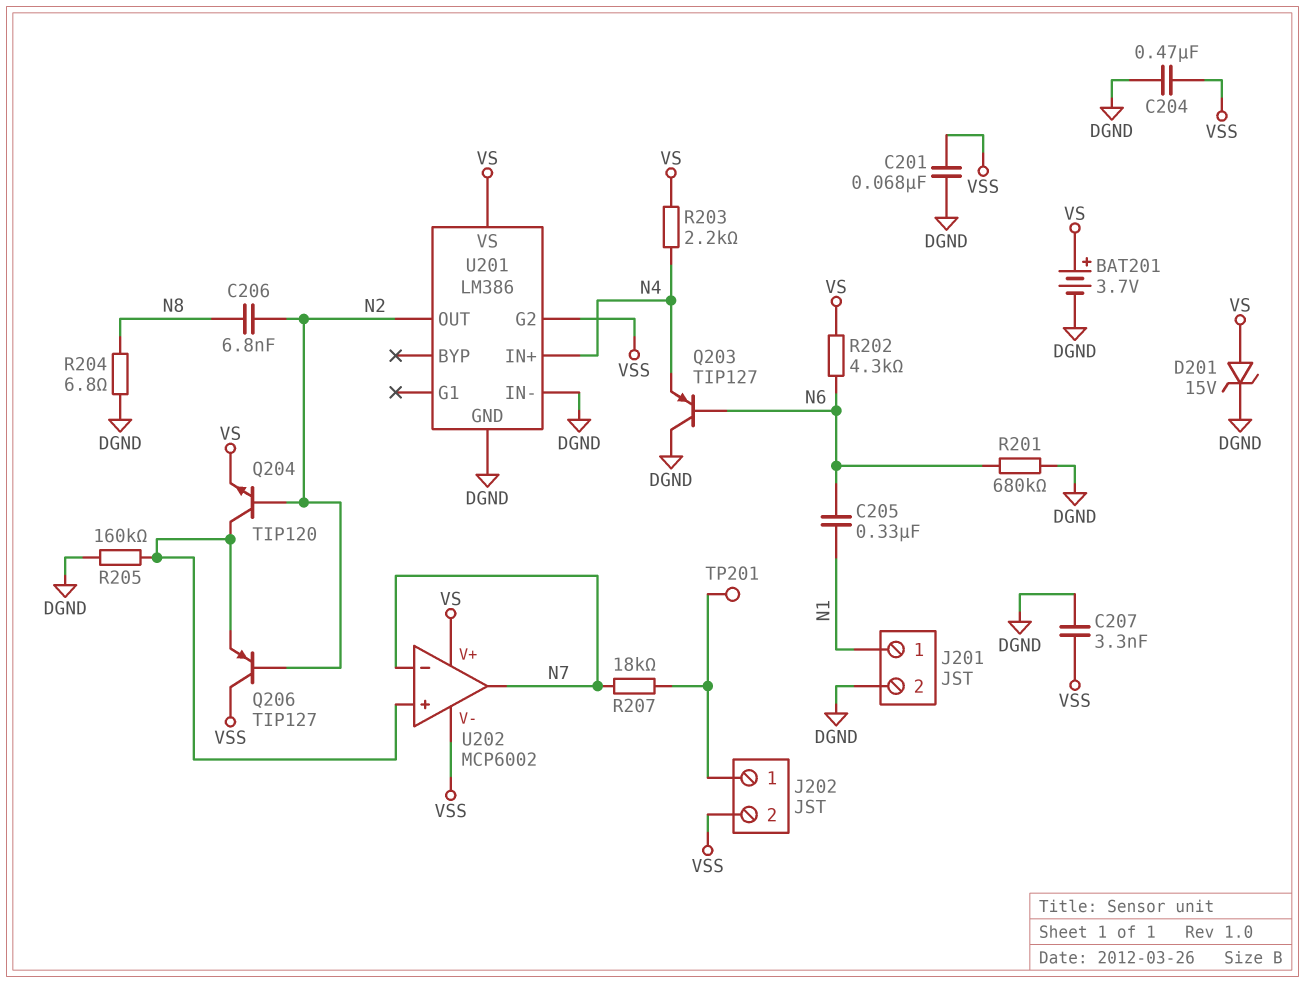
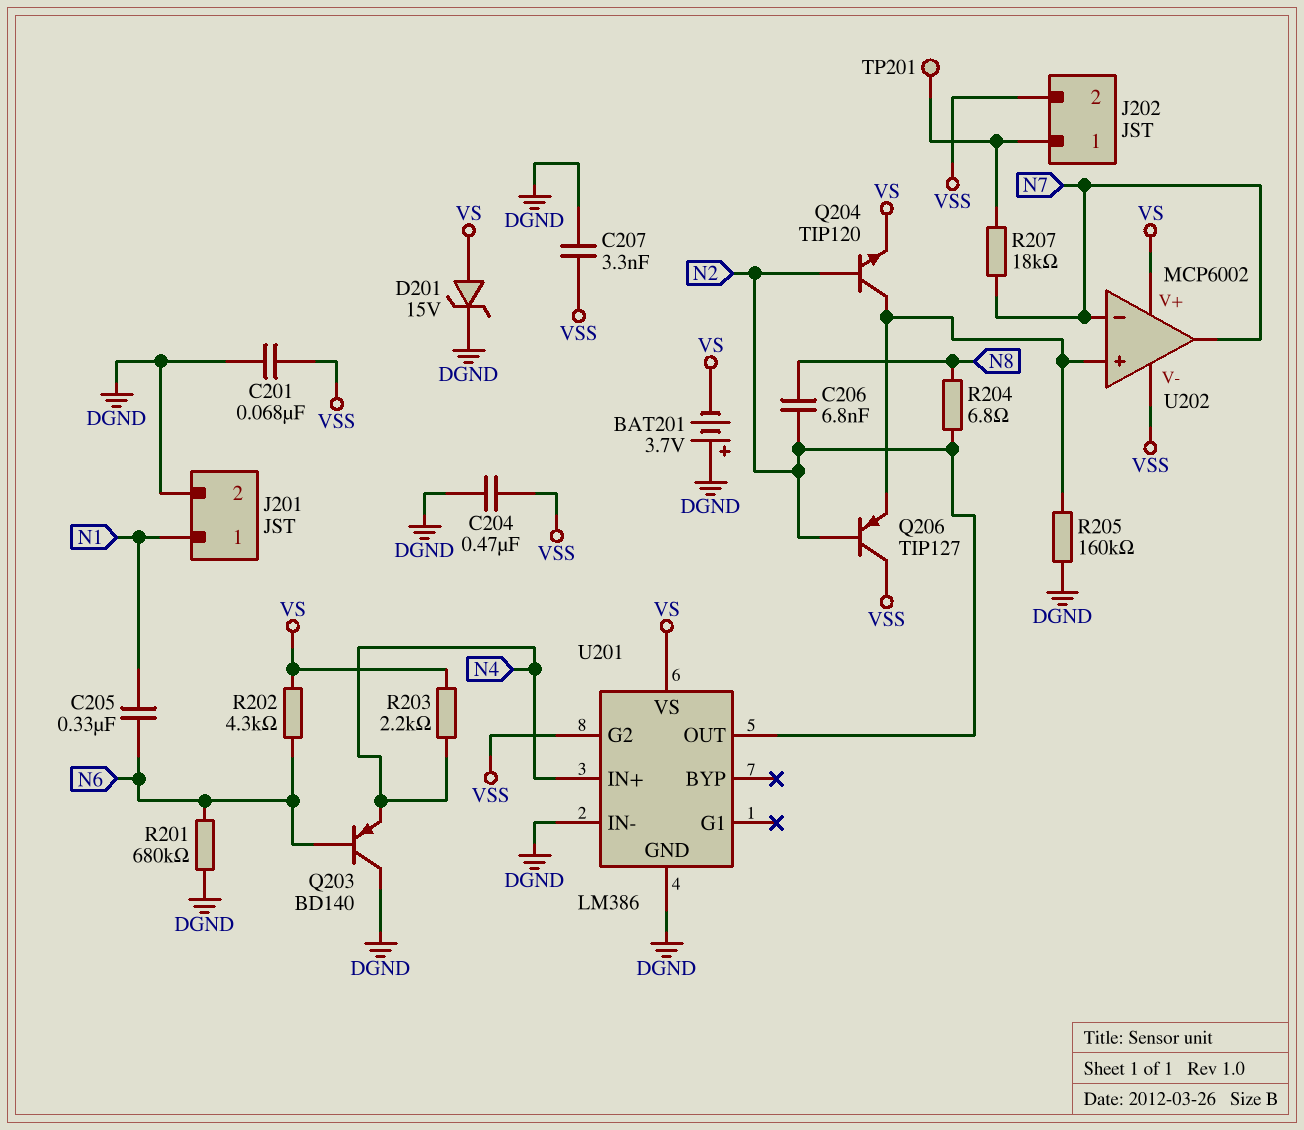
BAT201: 3.7V (plus VS, minus DGND) -> 3.7V (plus DGND, minus VS)
Q203: PNP TIP127 (B N6, C DGND, E N4) -> PNP BD140 (B N6, C DGND, E N4)
R204: 6.8 (DGND, N8) -> 6.8 (N2, N8)

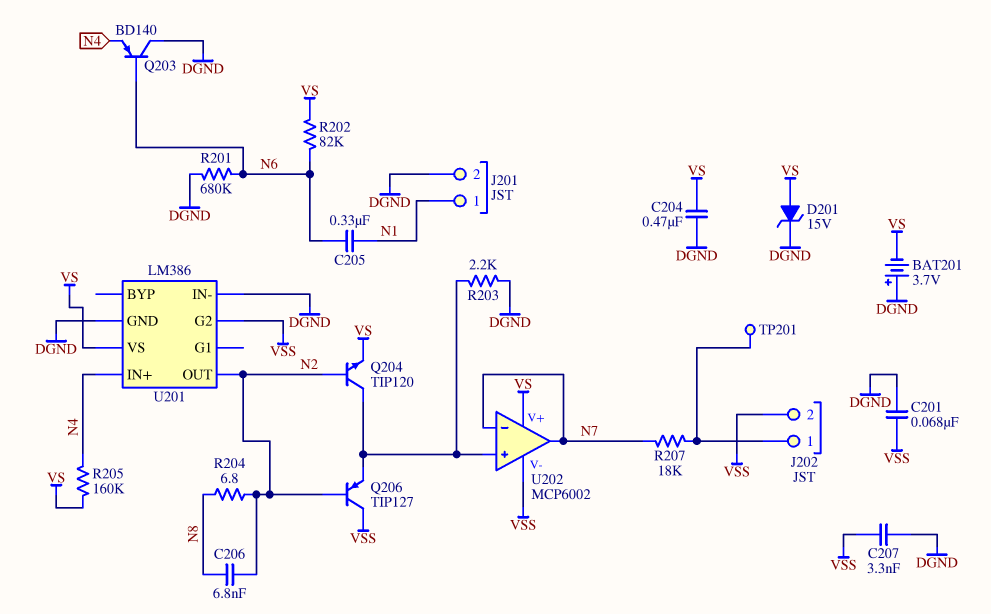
C204: 470nF (DGND, VSS) -> 470nF (DGND, VS)
R202: 4.3k (N6, VS) -> 82k (N6, VS)
R203: 2.2k (N4, VS) -> 2.2k (DGND, U202/in+)
R205: 160k (DGND, U202/in+) -> 160k (N4, VS)

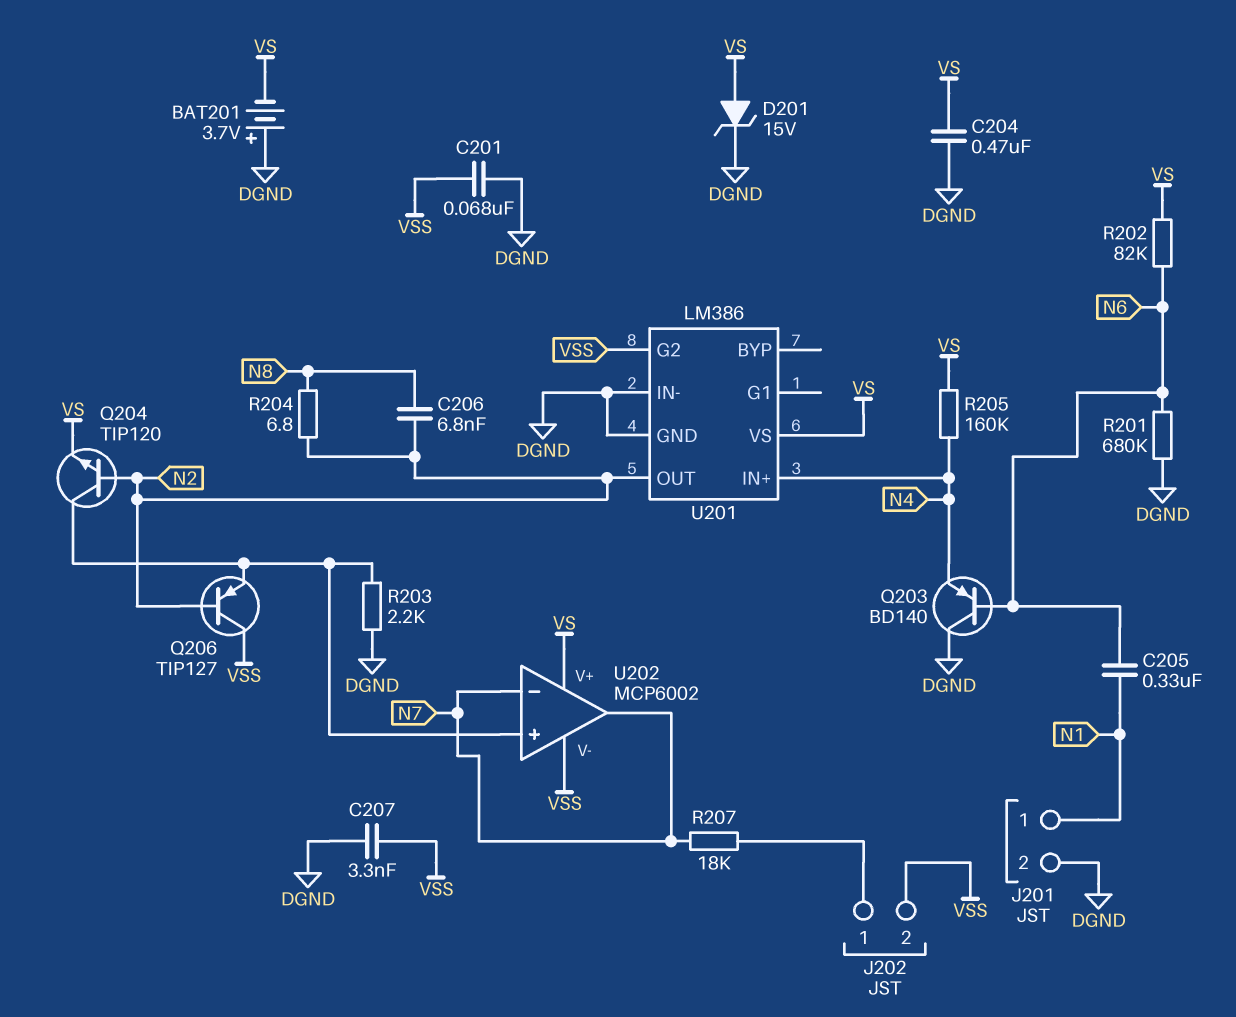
TP201: test point (J202/1) -> none

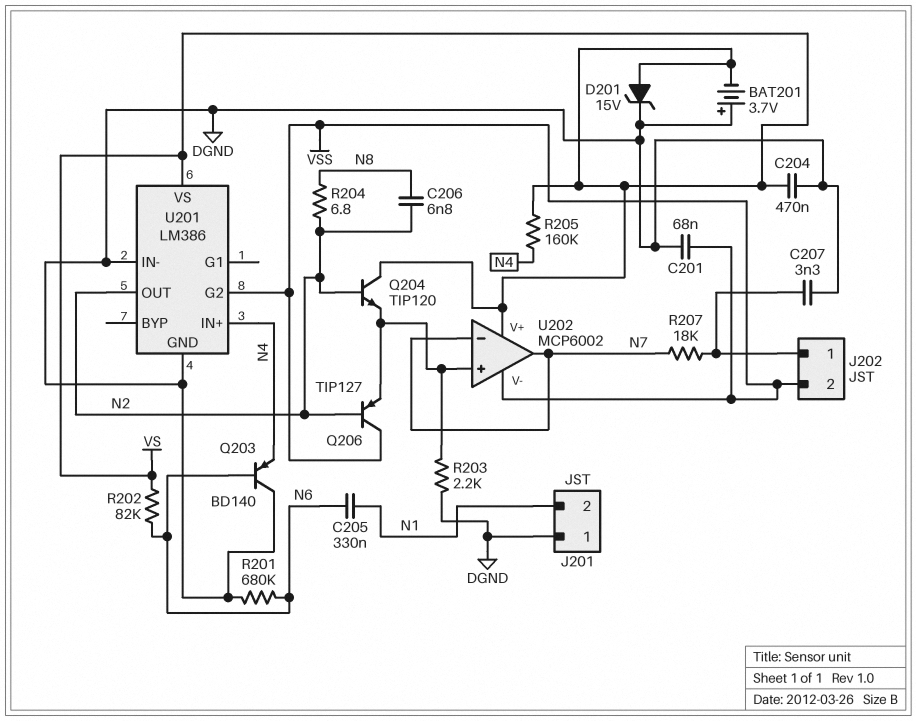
C207: 3.3nF (DGND, VSS) -> 3.3nF (DGND, J202/1)
J201 pin 1: N1 -> DGND
J201 pin 2: DGND -> N1
Q204: NPN TIP120 (B N2, C U202/in+, E VS) -> NPN TIP120 (B N2, C VS, E U202/in+)

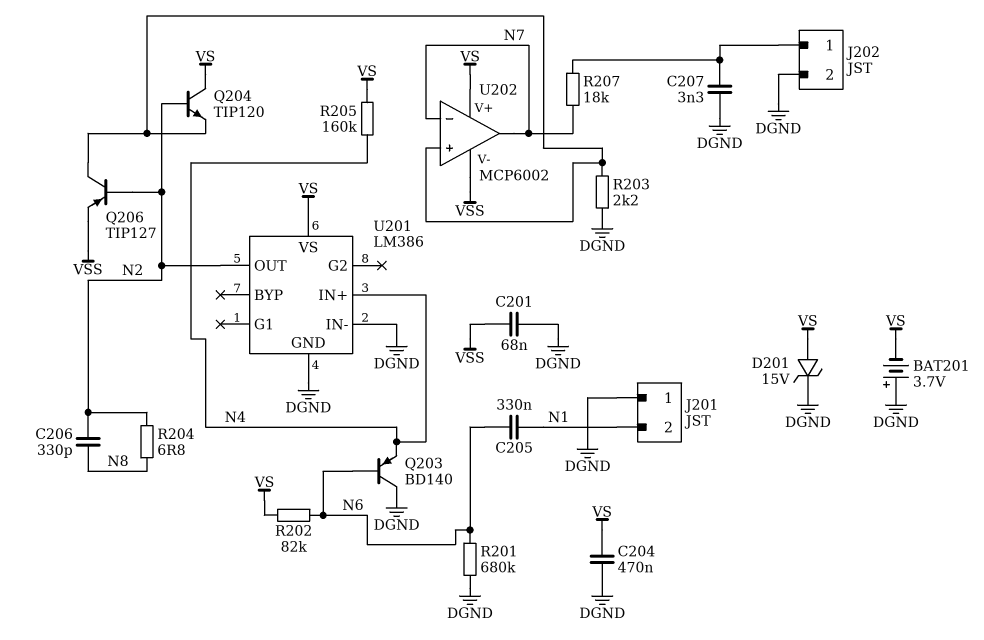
C206: 6.8nF (N2, N8) -> 330pF (N2, N8)
J202 pin 2: VSS -> DGND
Q206: PNP TIP127 (B N2, C VSS, E U202/in+) -> PNP TIP127 (B N2, C U202/in+, E VSS)
U201 pin G2: VSS -> none

